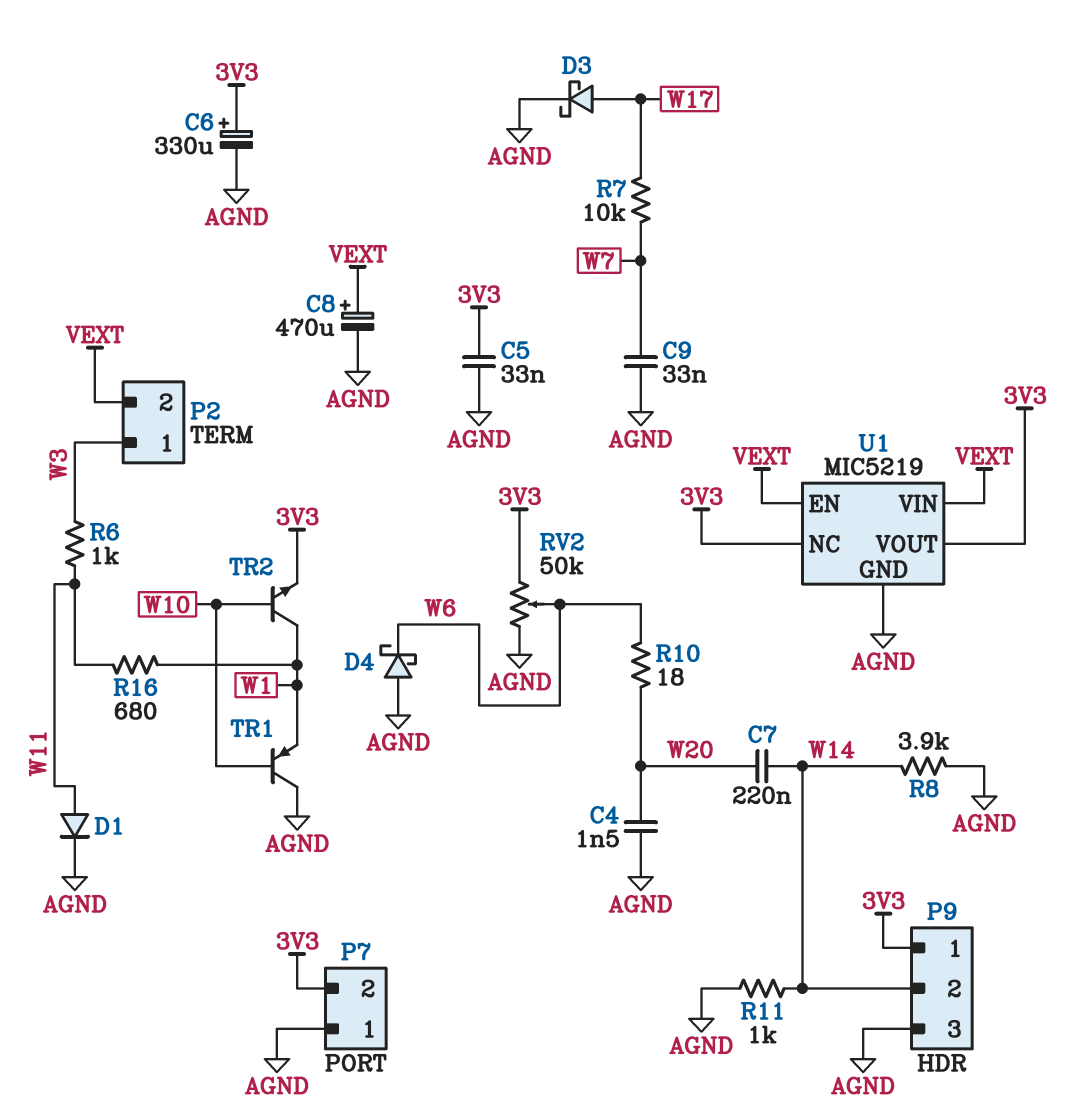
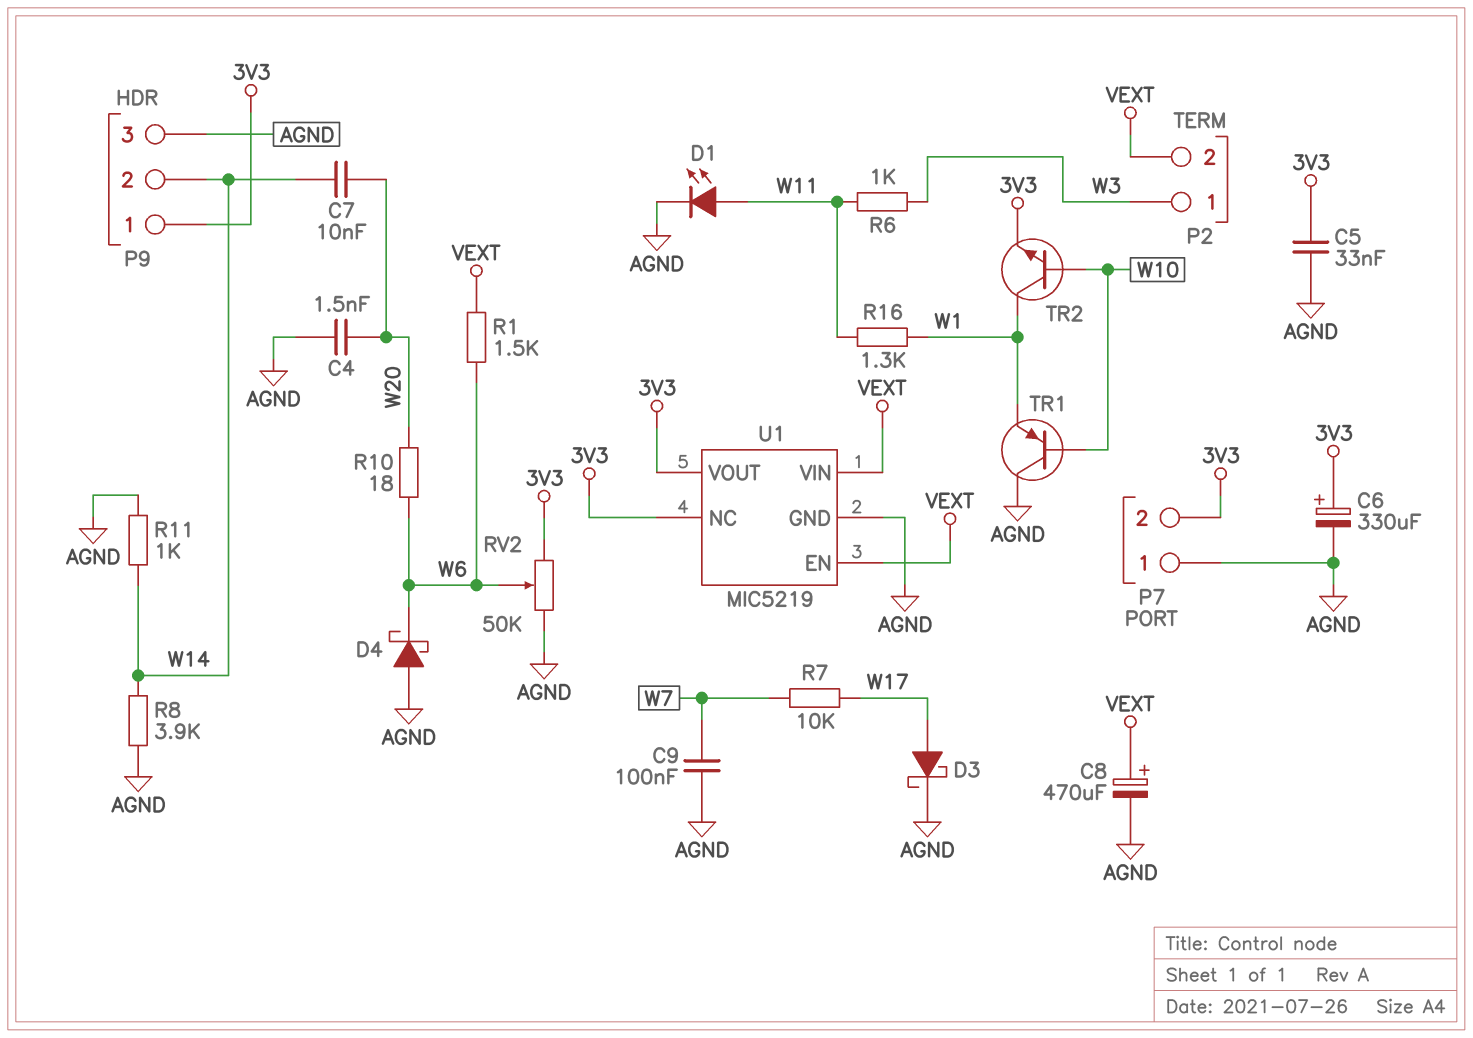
C7: 220nF (W14, W20) -> 10nF (W14, W20)
C9: 33nF (AGND, W7) -> 100nF (AGND, W7)
D1: diode (A W11, K AGND) -> LED (A W11, K AGND)
R1: none -> 1.5k (VEXT, W6)
R16: 680 (W1, W11) -> 1.3k (W1, W11)

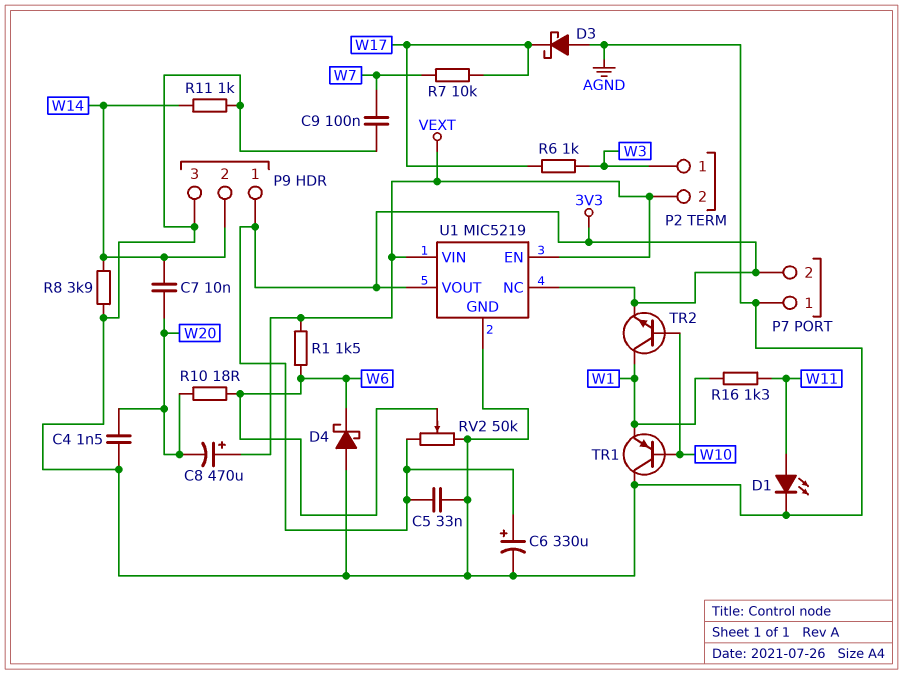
C8: 470uF (plus VEXT, minus AGND) -> 470uF (plus VEXT, minus W20)
D3: schottky (A W17, K AGND) -> schottky (A AGND, K W17)
R6: 1k (W3, W11) -> 1k (W3, W17)

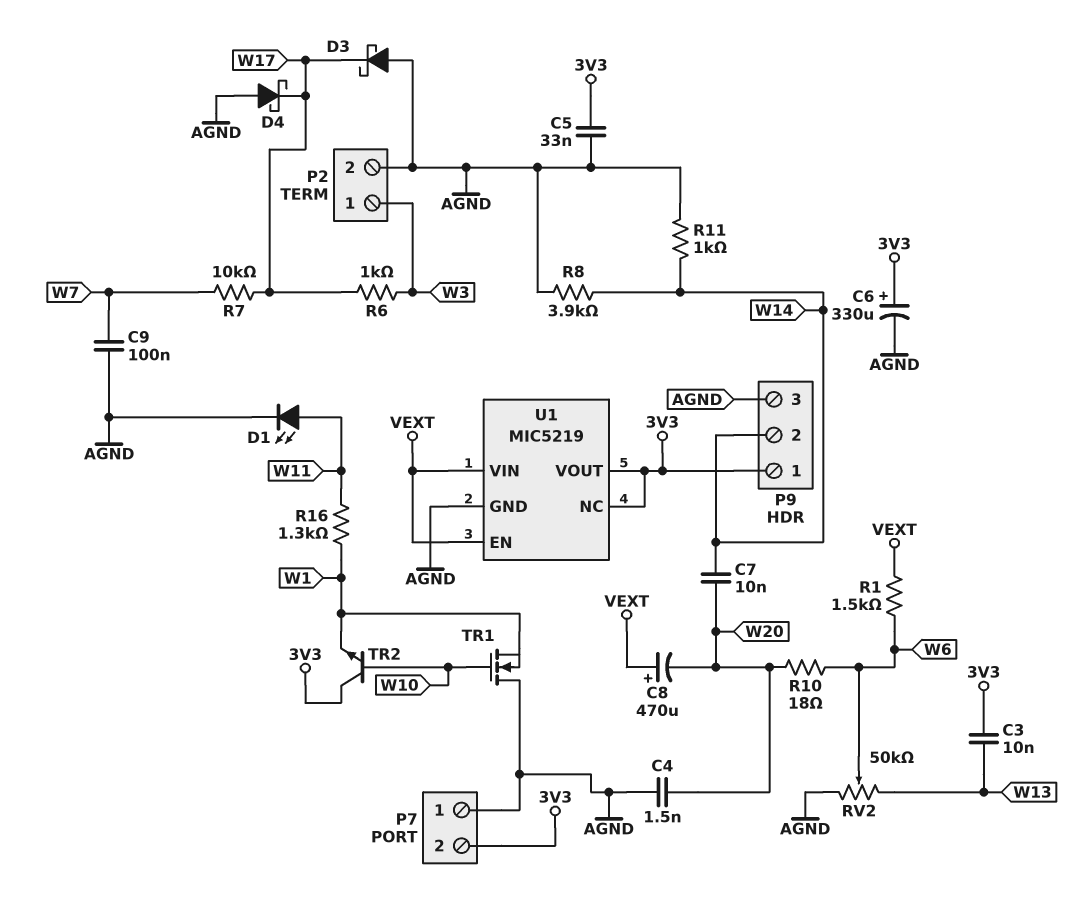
C3: none -> 10nF (3V3, W13)
D4: schottky (A AGND, K W6) -> schottky (A AGND, K W17)
P2 pin 2: VEXT -> AGND
RV2: 50k (3V3, AGND, wiper W6) -> 50k (AGND, W13, wiper W6)
TR1: PNP (B W10, C AGND, E W1) -> NMOS (G W10, D AGND, S W1)
TR2: NPN (B W10, C W1, E 3V3) -> NPN (B W10, C 3V3, E W1)

